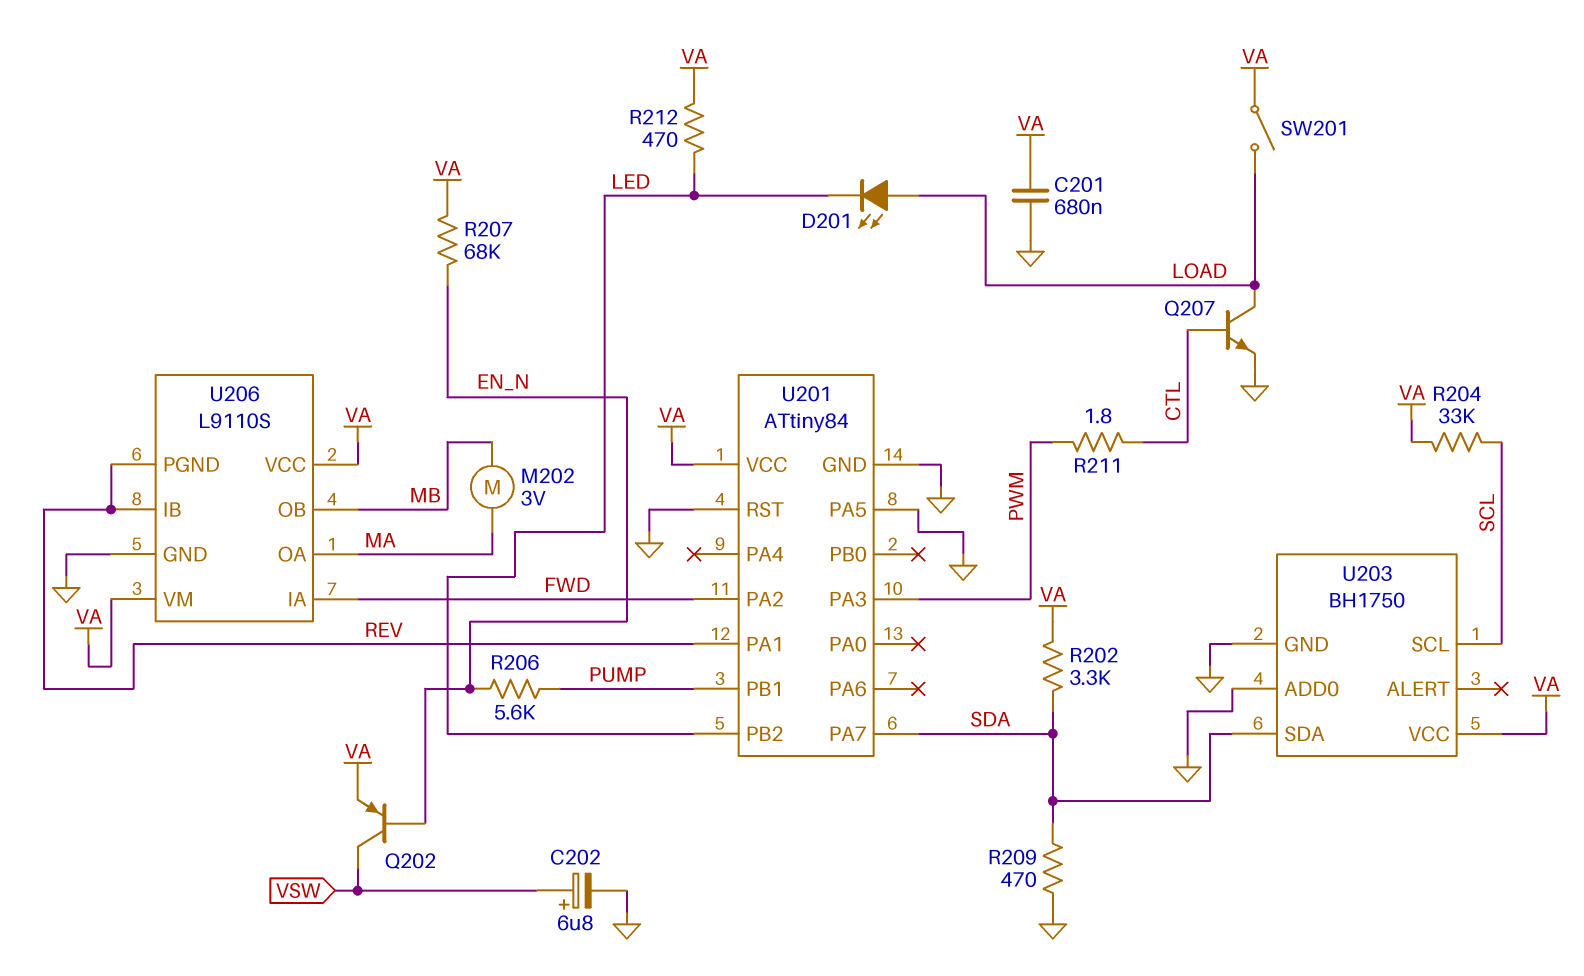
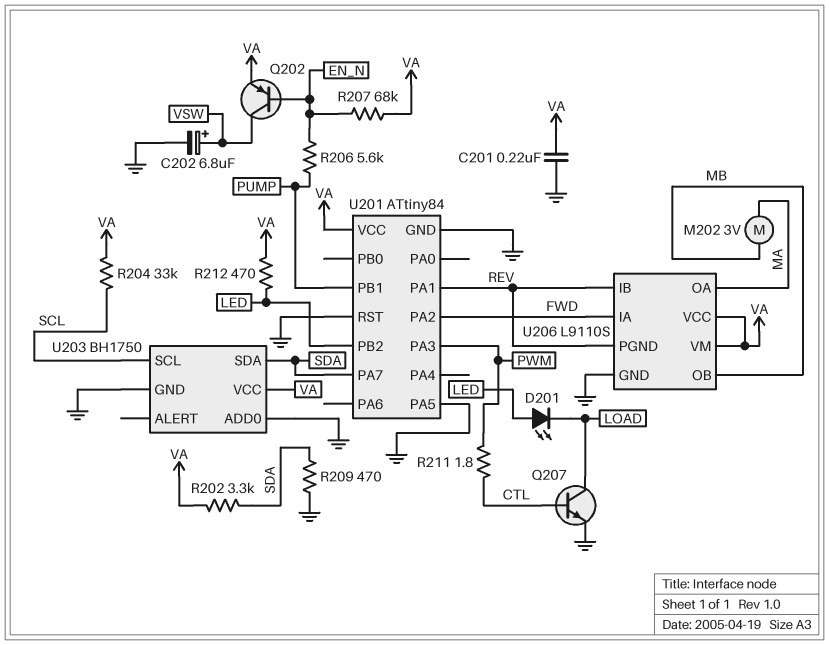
C201: 680nF (GND, VA) -> 220nF (GND, VA)
D201: LED (A LOAD, K LED) -> LED (A LED, K LOAD)
SW201: switch (LOAD, VA) -> none

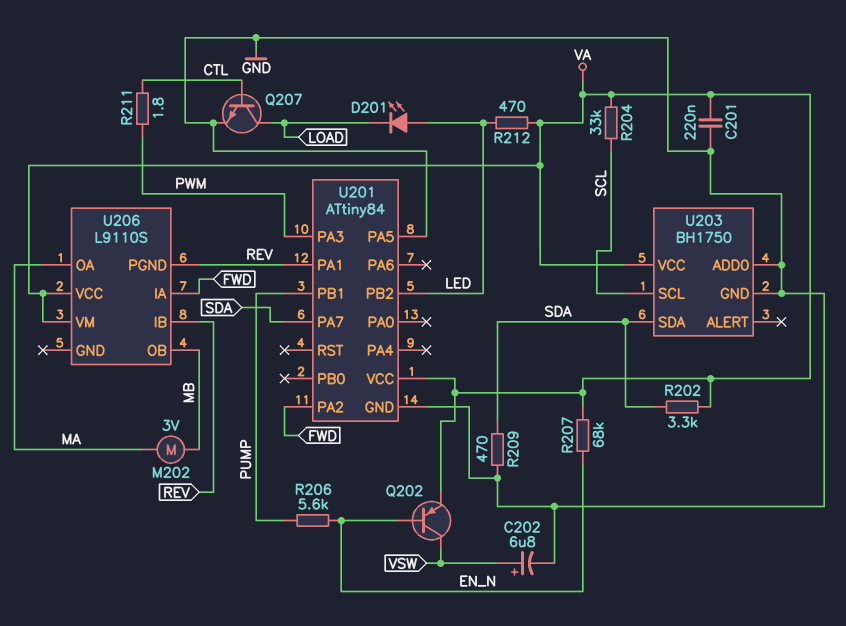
U201 pin RST: GND -> none
U206 pin GND: GND -> none

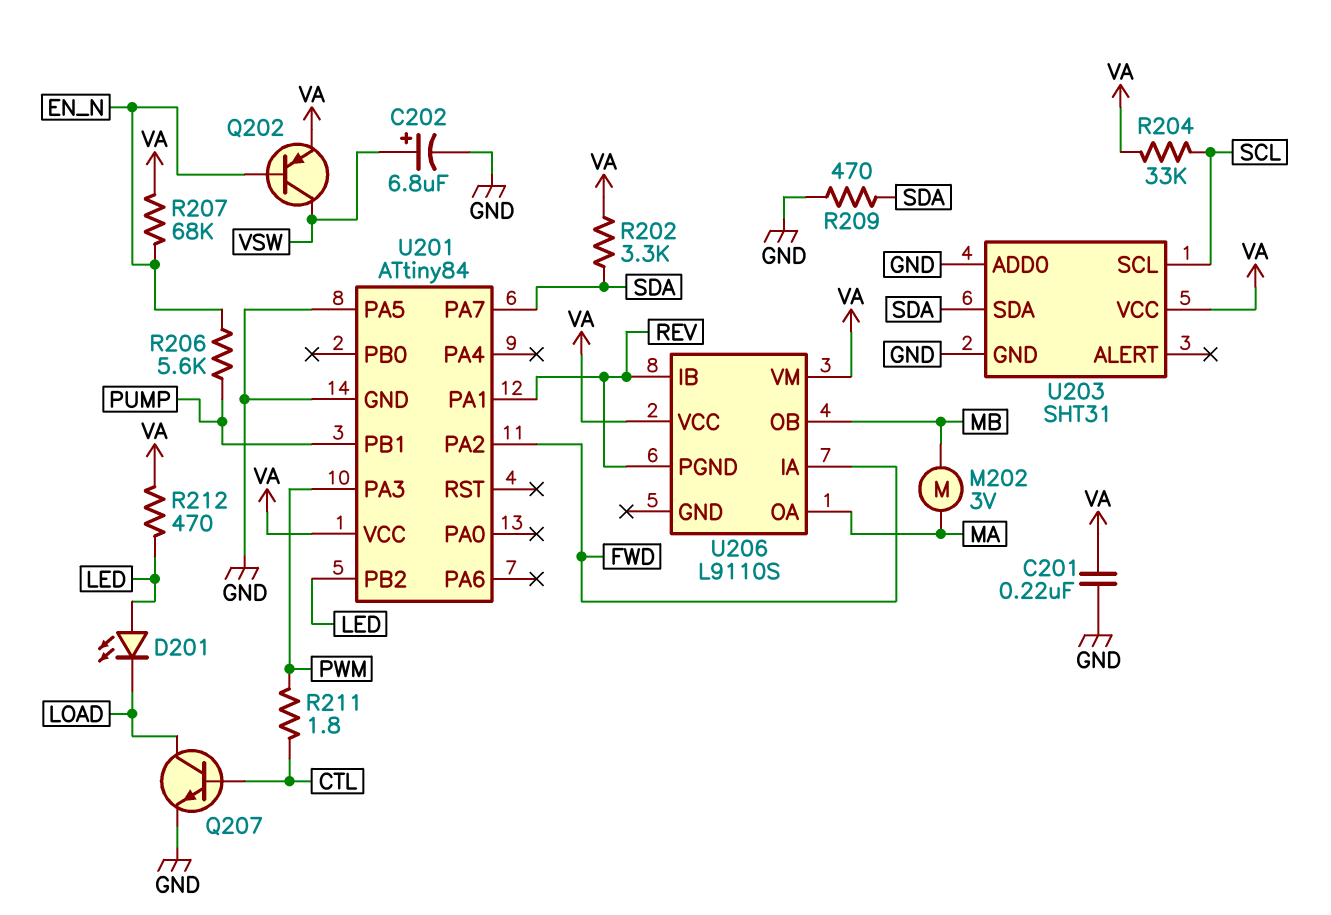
U203: BH1750 -> SHT31

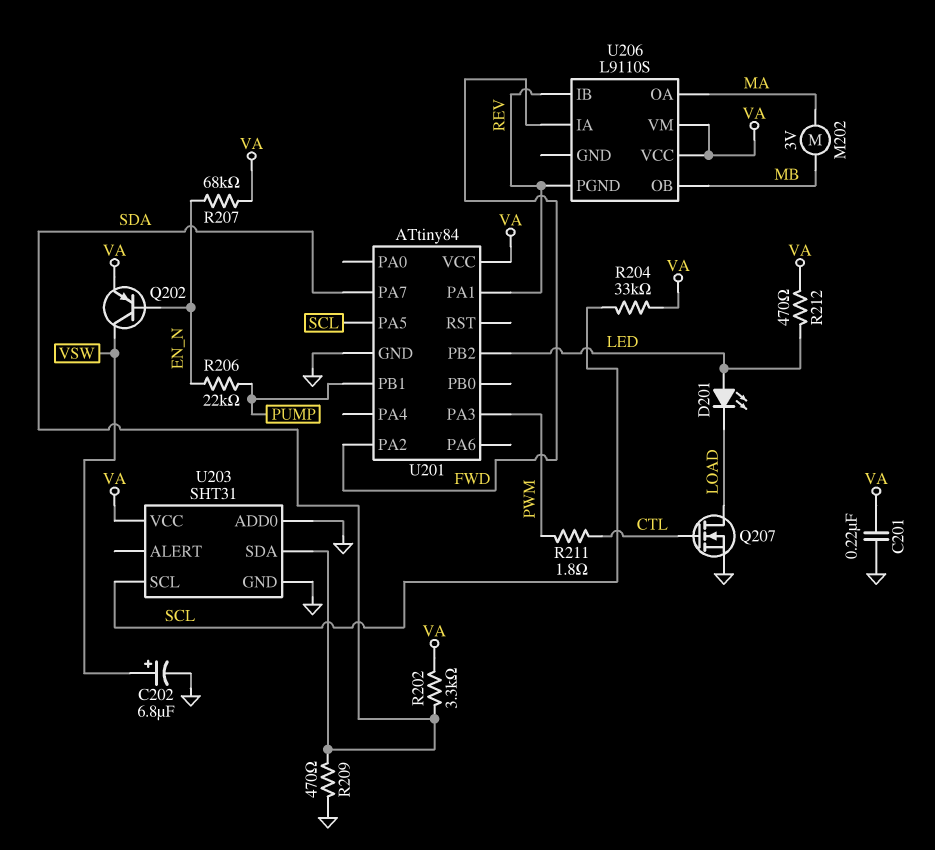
Q207: NPN (B CTL, C LOAD, E GND) -> NMOS (G CTL, D LOAD, S GND)
R206: 5.6k (EN_N, PUMP) -> 22k (EN_N, PUMP)
U201 pin PA5: GND -> SCL

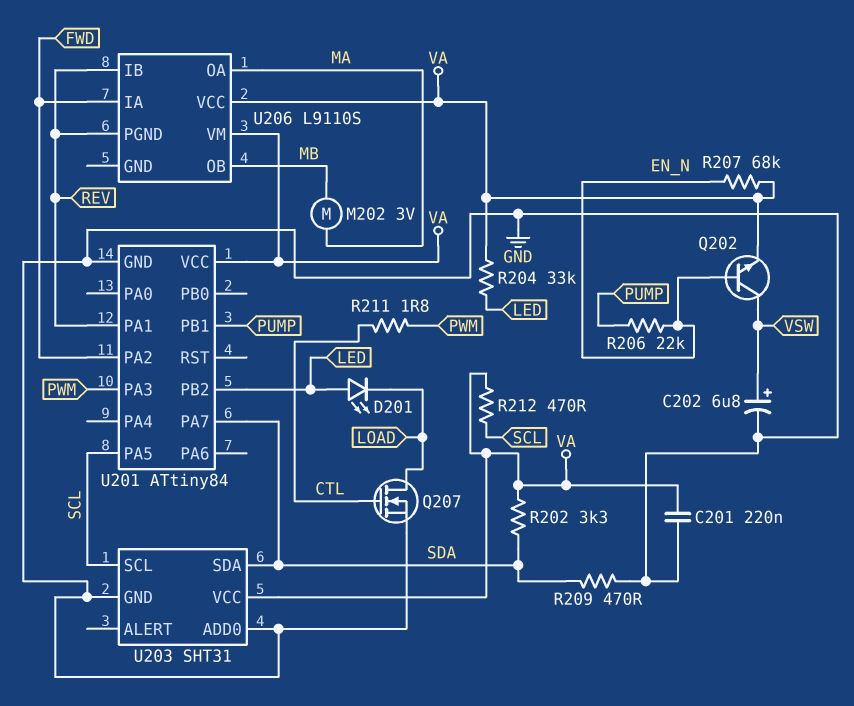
Q202: PNP (B EN_N, C VSW, E VA) -> NPN (B EN_N, C VSW, E VA)
R204: 33k (SCL, VA) -> 33k (LED, VA)
R212: 470 (LED, VA) -> 470 (SCL, VA)

